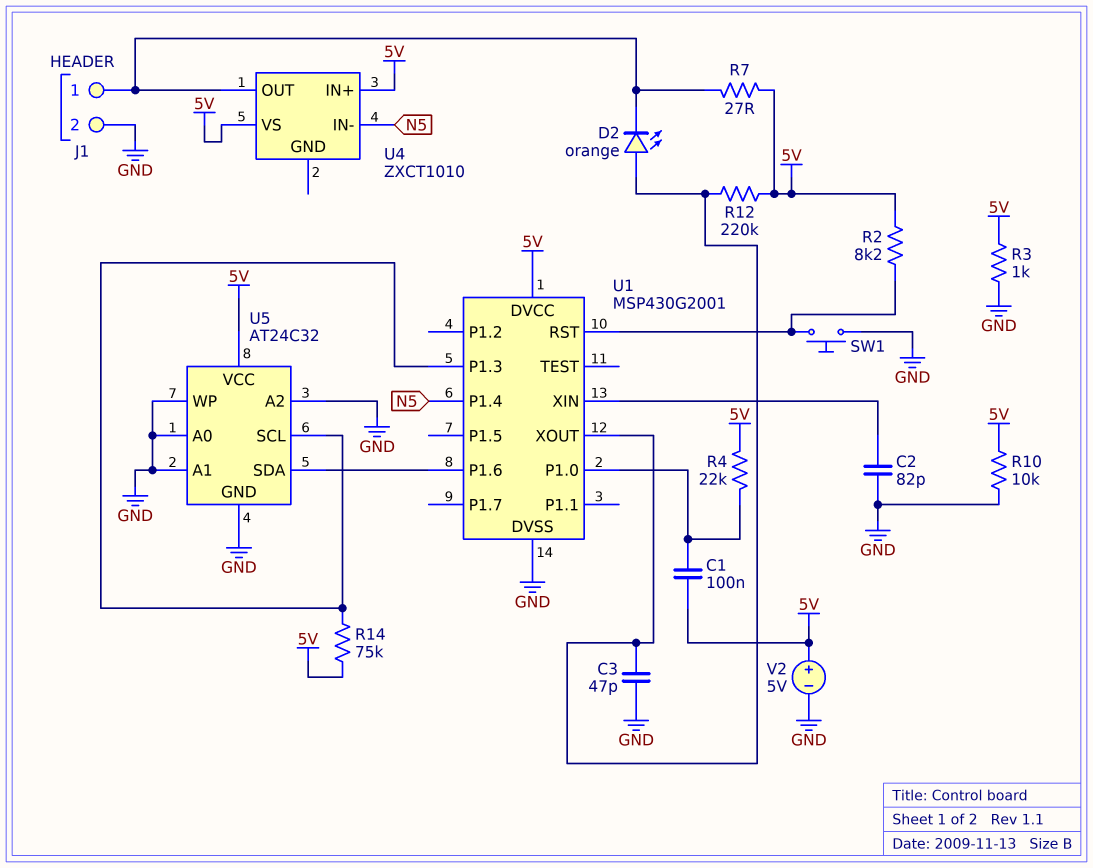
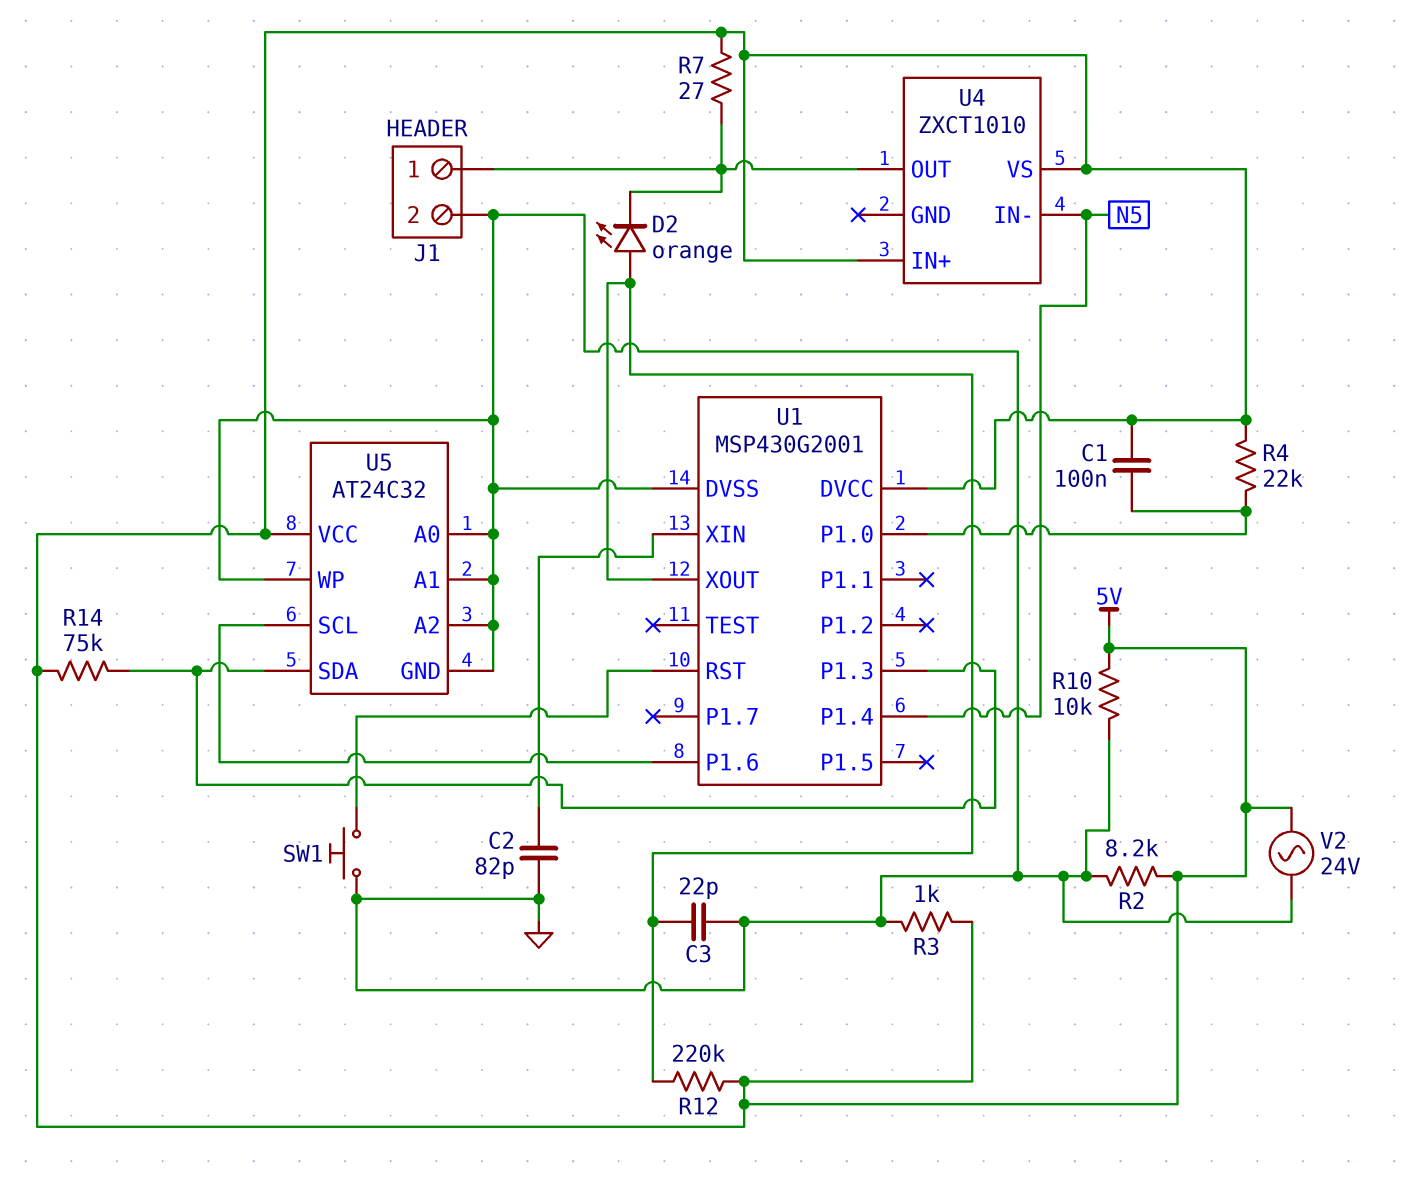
C3: 47pF (GND, U1/XOUT) -> 22pF (GND, U1/XOUT)
R2: 8.2k (5V, U1/RST) -> 8.2k (5V, GND)
U5 pin SCL: U1/P1.3 -> U1/P1.6
U5 pin SDA: U1/P1.6 -> U1/P1.3
V2: 5V (plus 5V, minus GND) -> AC 24V (5V, GND)

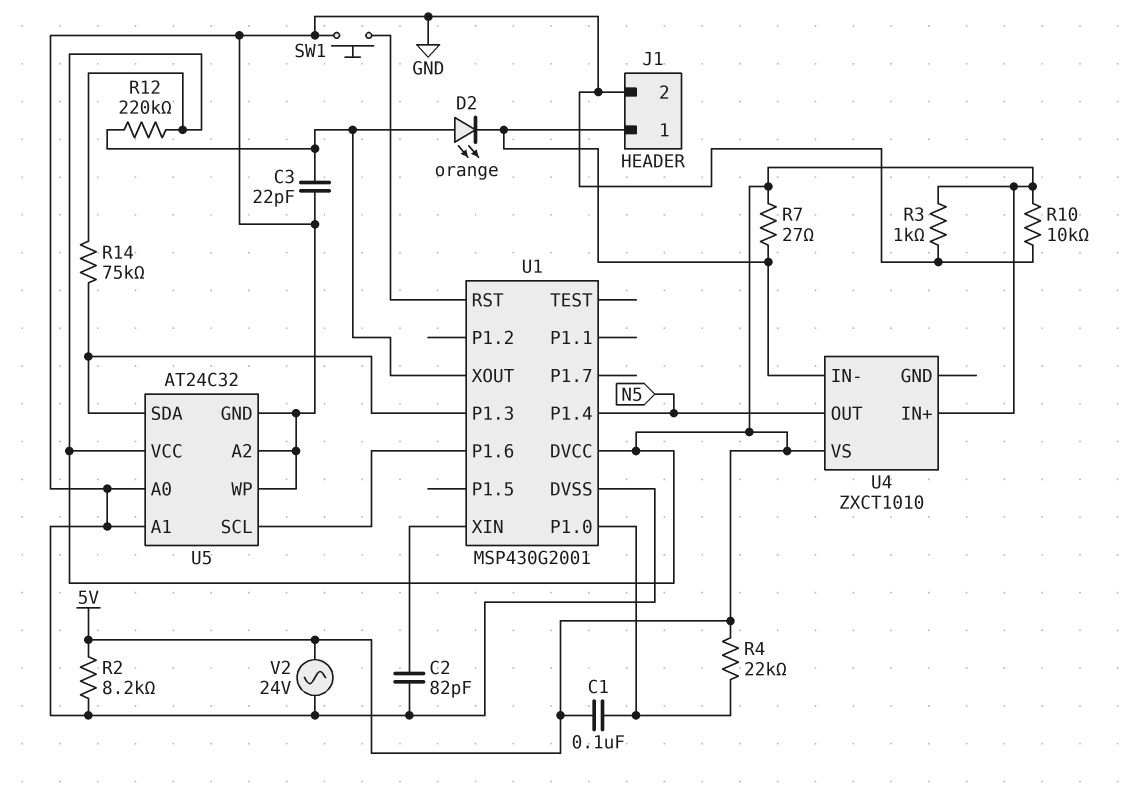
U4 pin IN-: N5 -> J1/1
U4 pin OUT: J1/1 -> N5

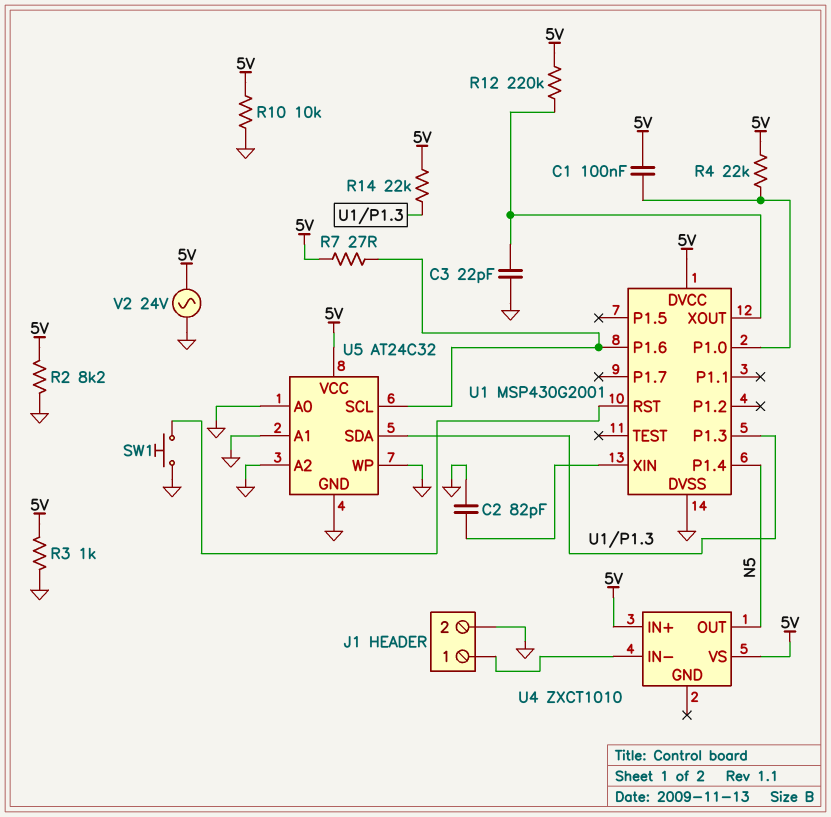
D2: LED orange (A U1/XOUT, K J1/1) -> none
R7: 27 (5V, J1/1) -> 27 (5V, U1/P1.6)
R14: 75k (5V, U1/P1.3) -> 22k (5V, U1/P1.3)

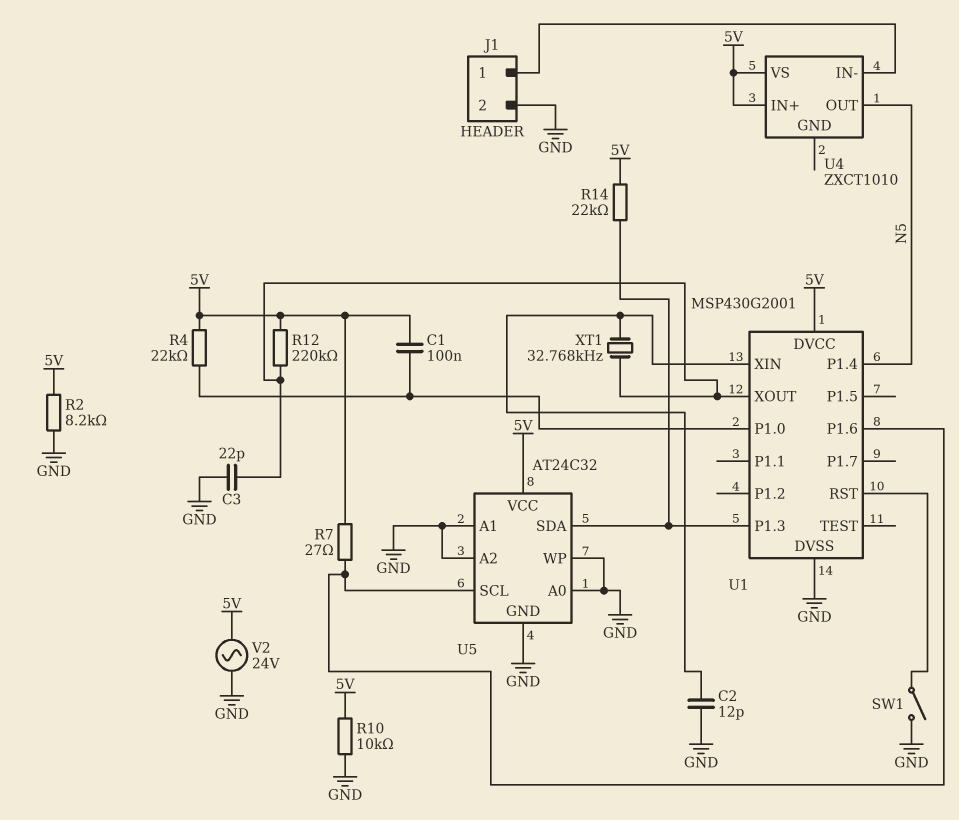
C2: 82pF (GND, U1/XIN) -> 12pF (GND, U1/XIN)
R3: 1k (5V, GND) -> none
SW1: button (GND, U1/RST) -> switch (GND, U1/RST)
XT1: none -> 32.768kHz (U1/XIN, U1/XOUT)

